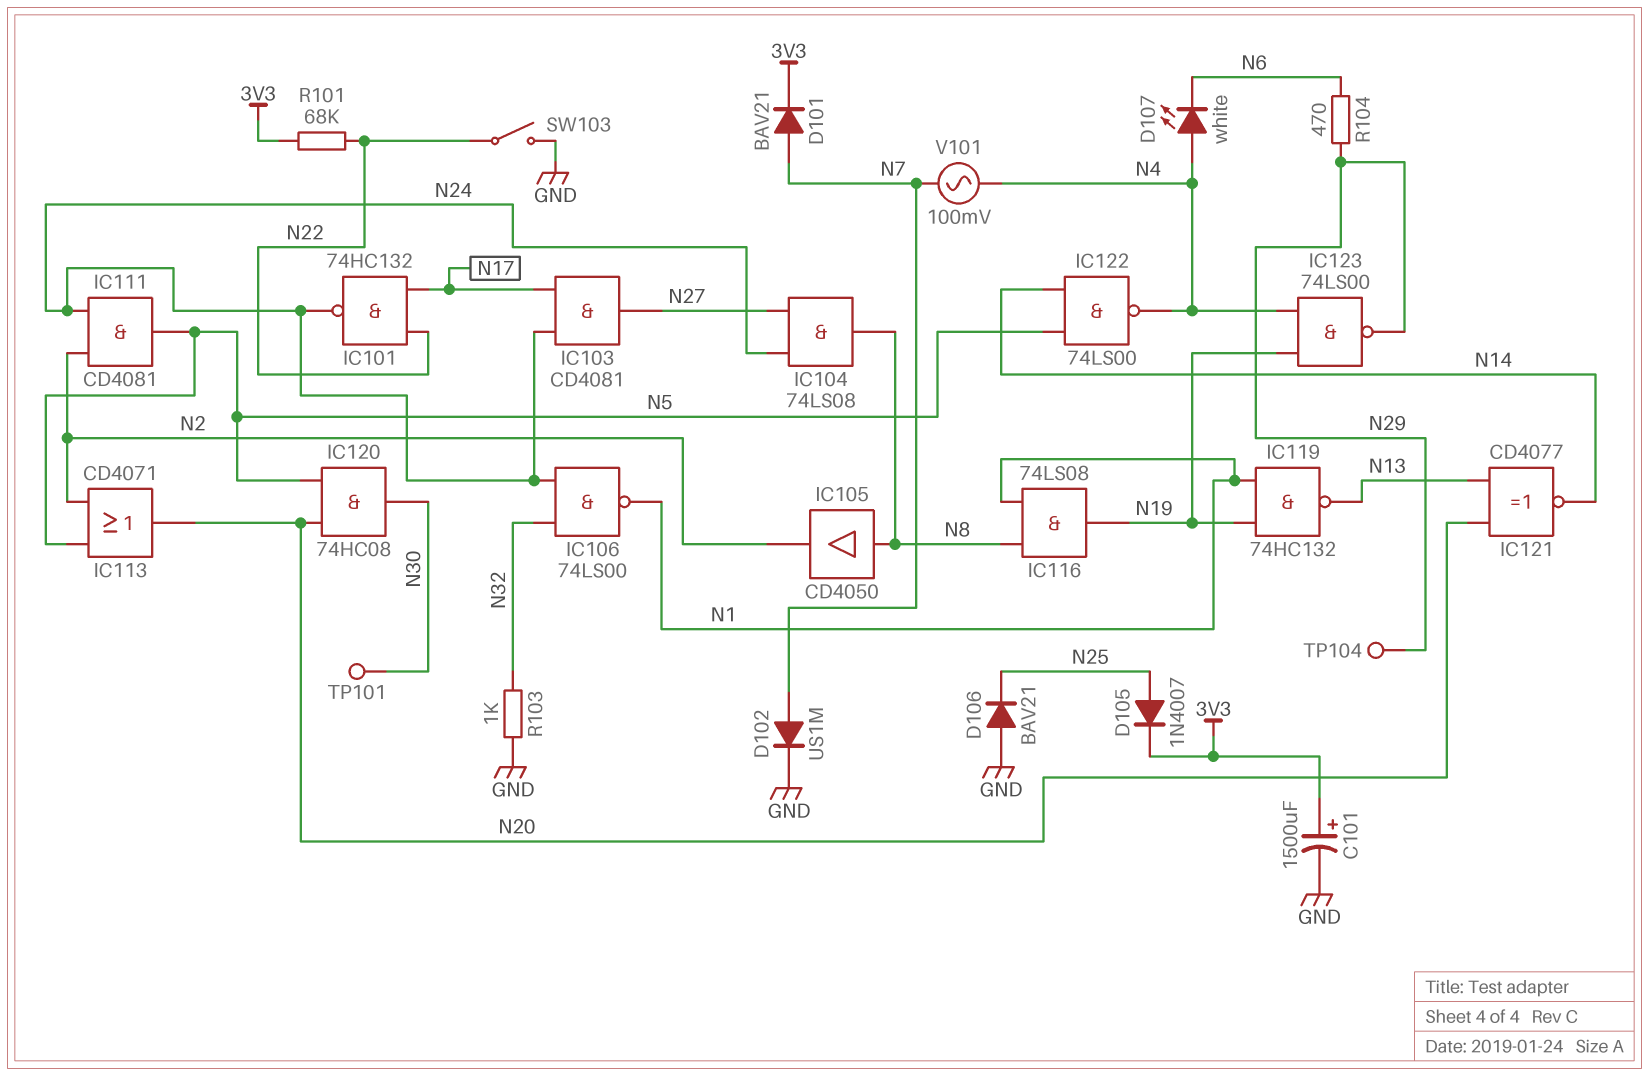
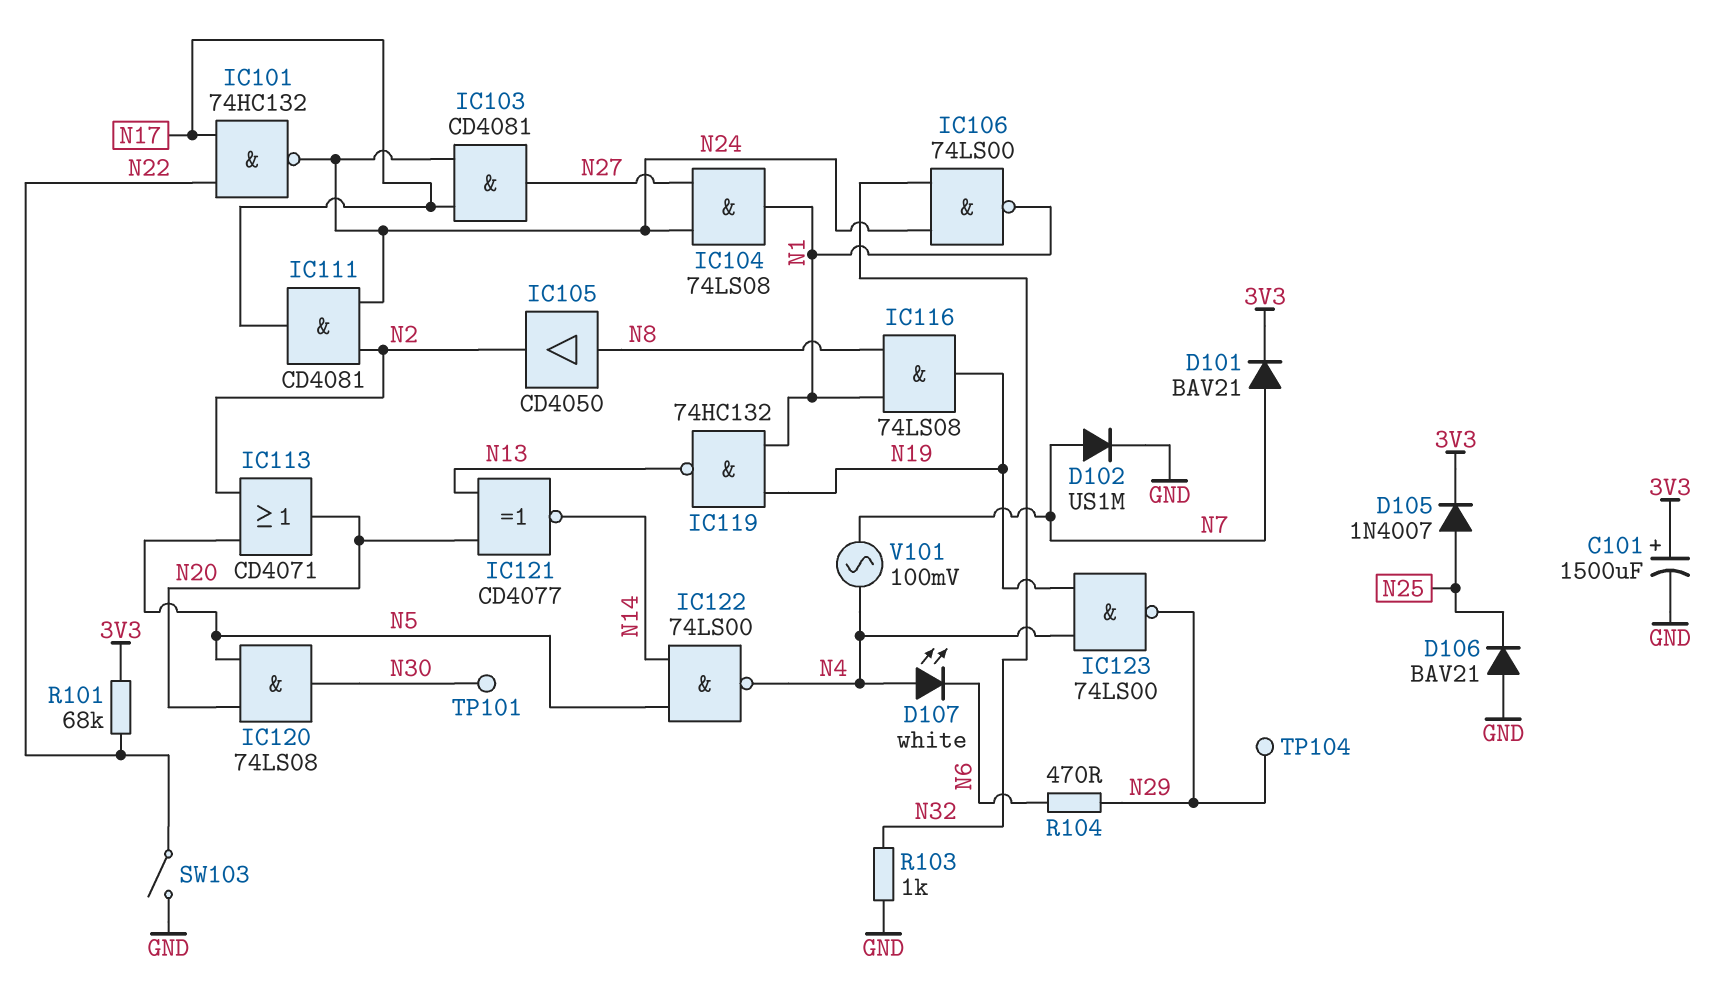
IC104: AND 74LS08 (in N24, in N27, out N8) -> AND 74LS08 (in N24, in N27, out N1)
IC111: AND CD4081 (in N2, in N24, out N5) -> AND CD4081 (in N2, in N24, out N17)
IC120: AND 74HC08 (in N5, in N20, out N30) -> AND 74LS08 (in N5, in N20, out N30)

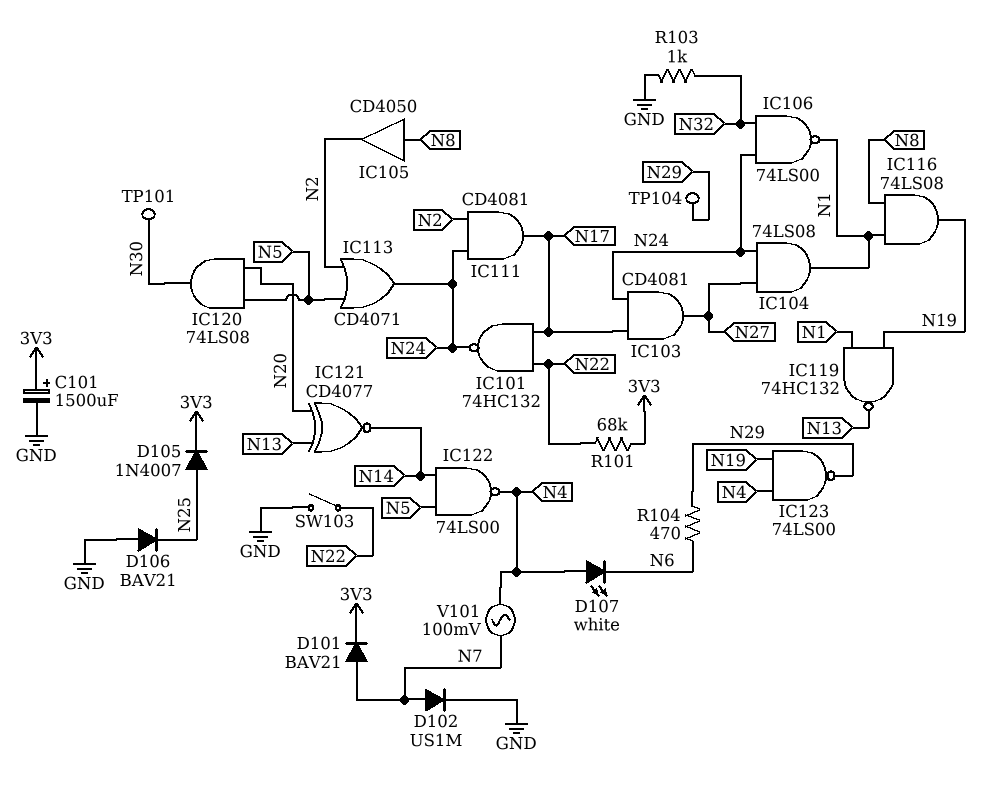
IC113: OR CD4071 (in N2, in N5, out N20) -> OR CD4071 (in N2, in N5, out N24)

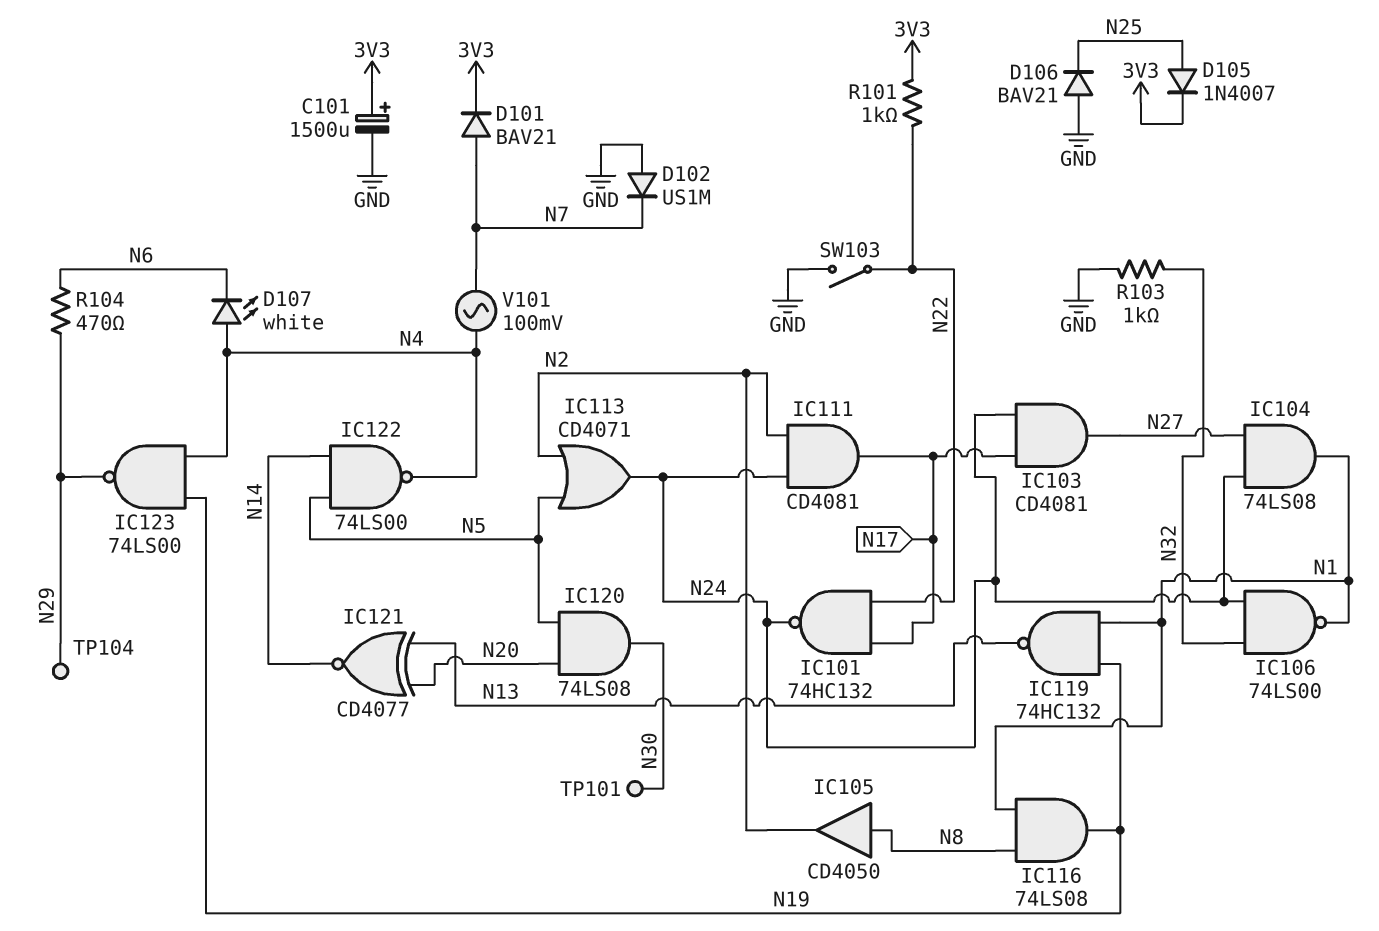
D102: diode US1M (A N7, K GND) -> diode US1M (A GND, K N7)
R101: 68k (3V3, N22) -> 1k (3V3, N22)

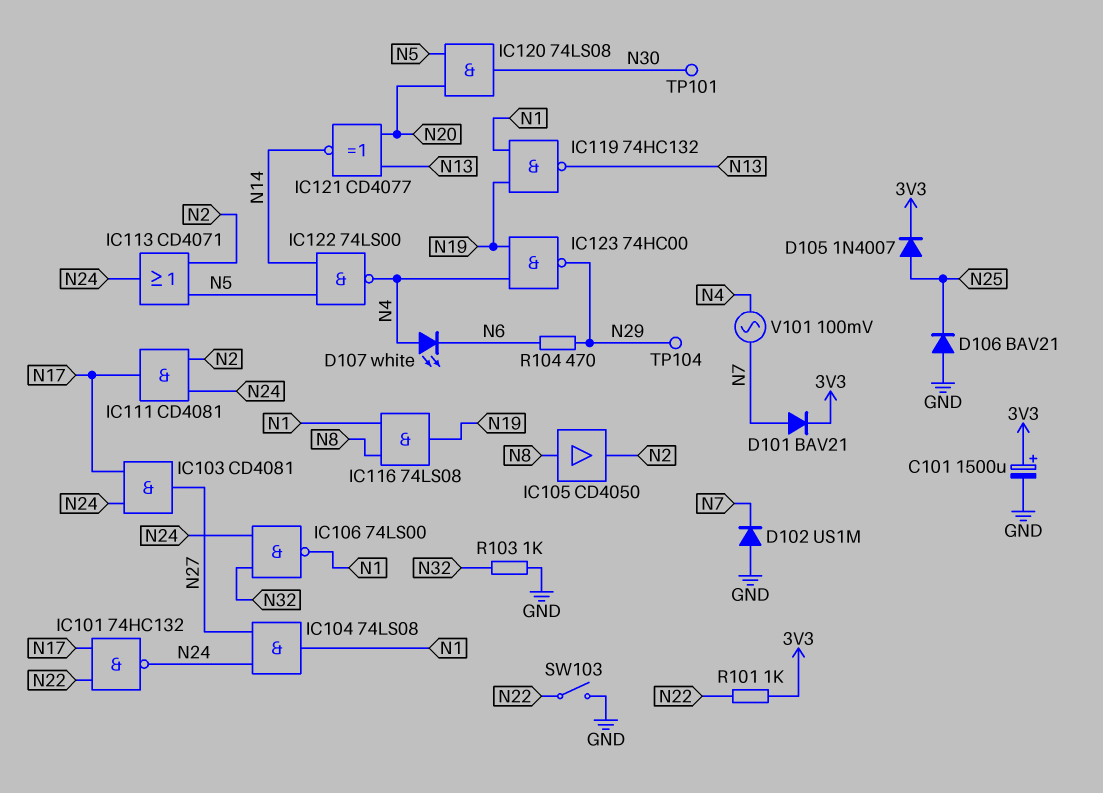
IC123: NAND 74LS00 (in N4, in N19, out N29) -> NAND 74HC00 (in N4, in N19, out N29)

